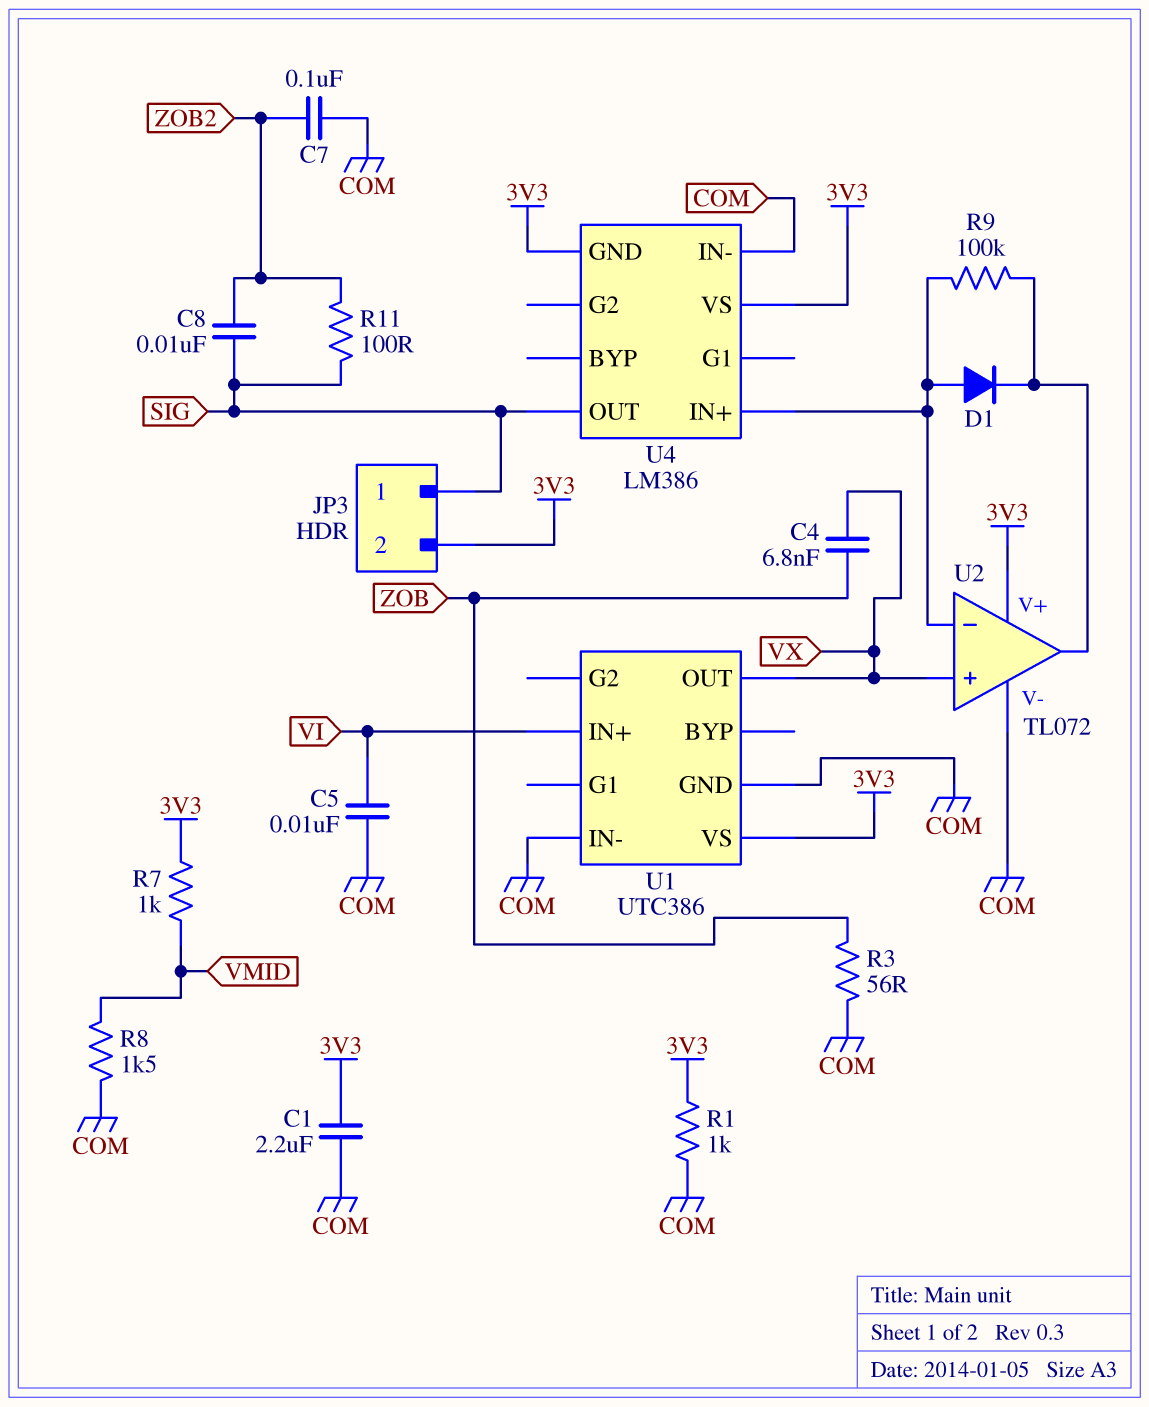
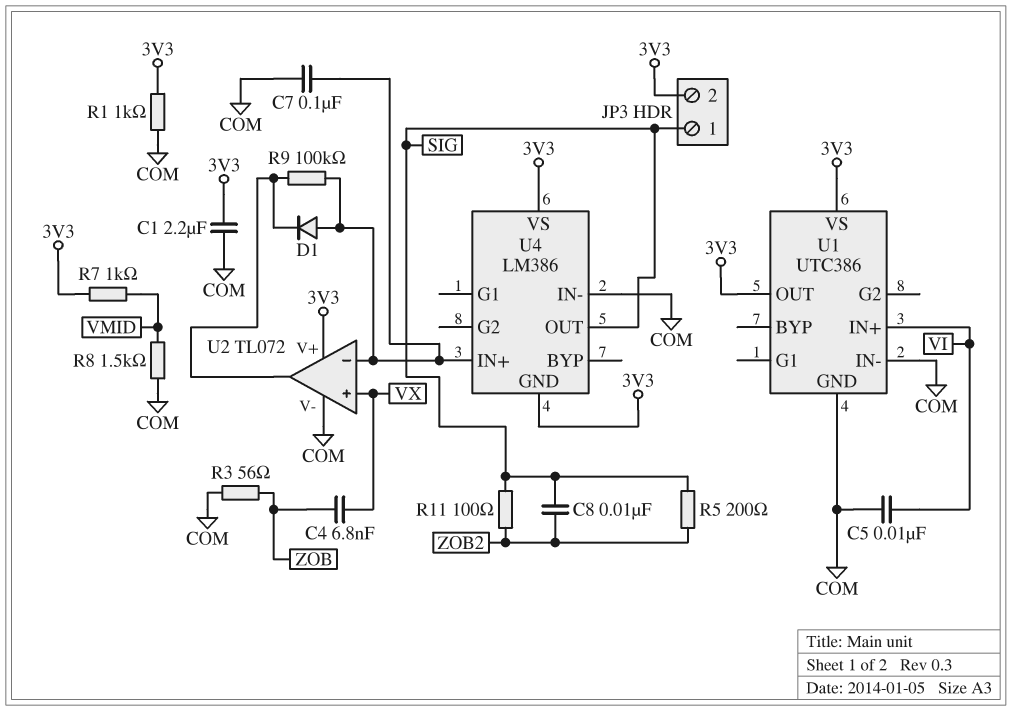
C7: 100nF (COM, ZOB2) -> 100nF (COM, U2/in-)
R5: none -> 200 (SIG, ZOB2)
U1 pin OUT: VX -> 3V3

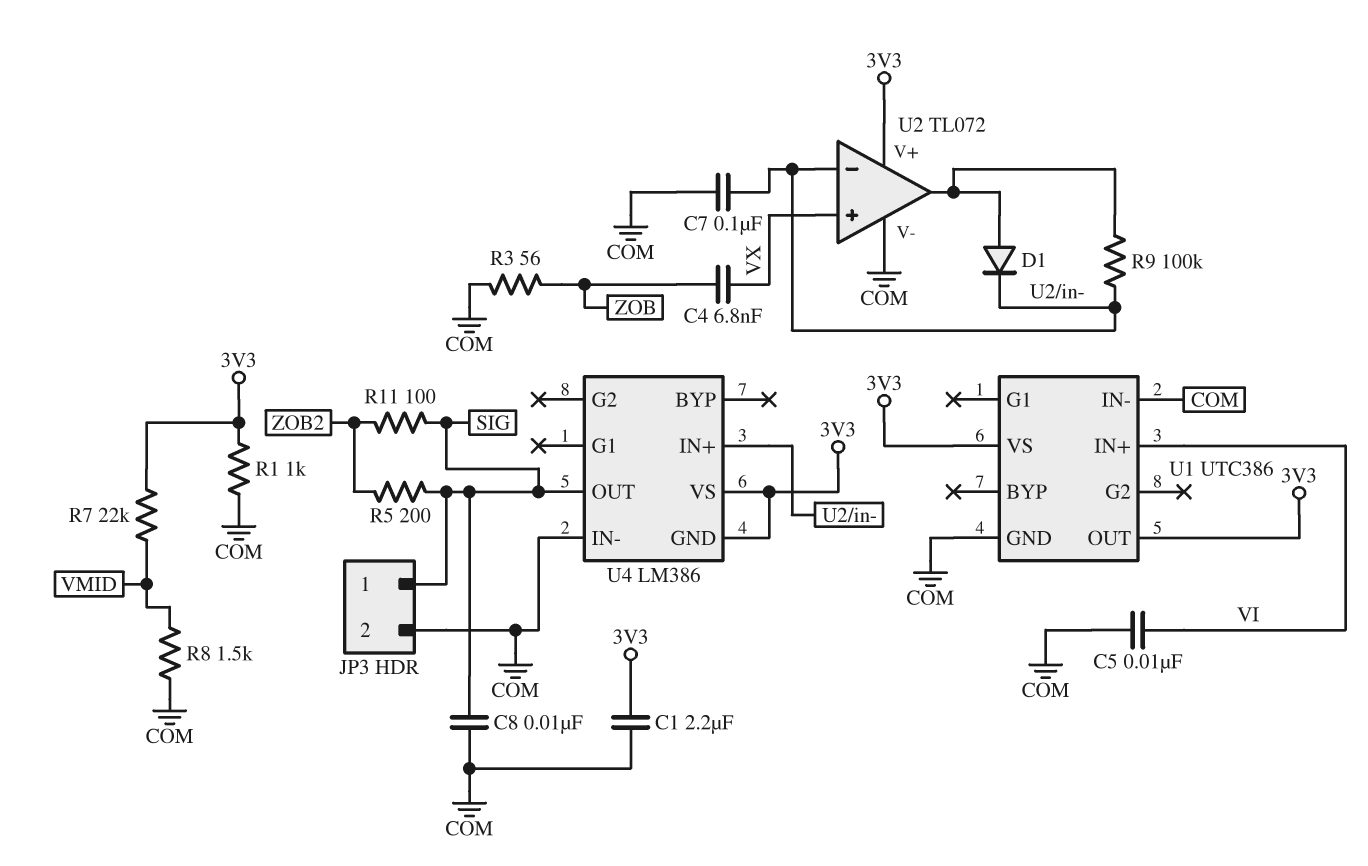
C8: 10nF (SIG, ZOB2) -> 10nF (COM, SIG)
D1: diode (A U2/in-, K U2/out) -> diode (A U2/out, K U2/in-)
JP3 pin 2: 3V3 -> COM
R7: 1k (3V3, VMID) -> 22k (3V3, VMID)

